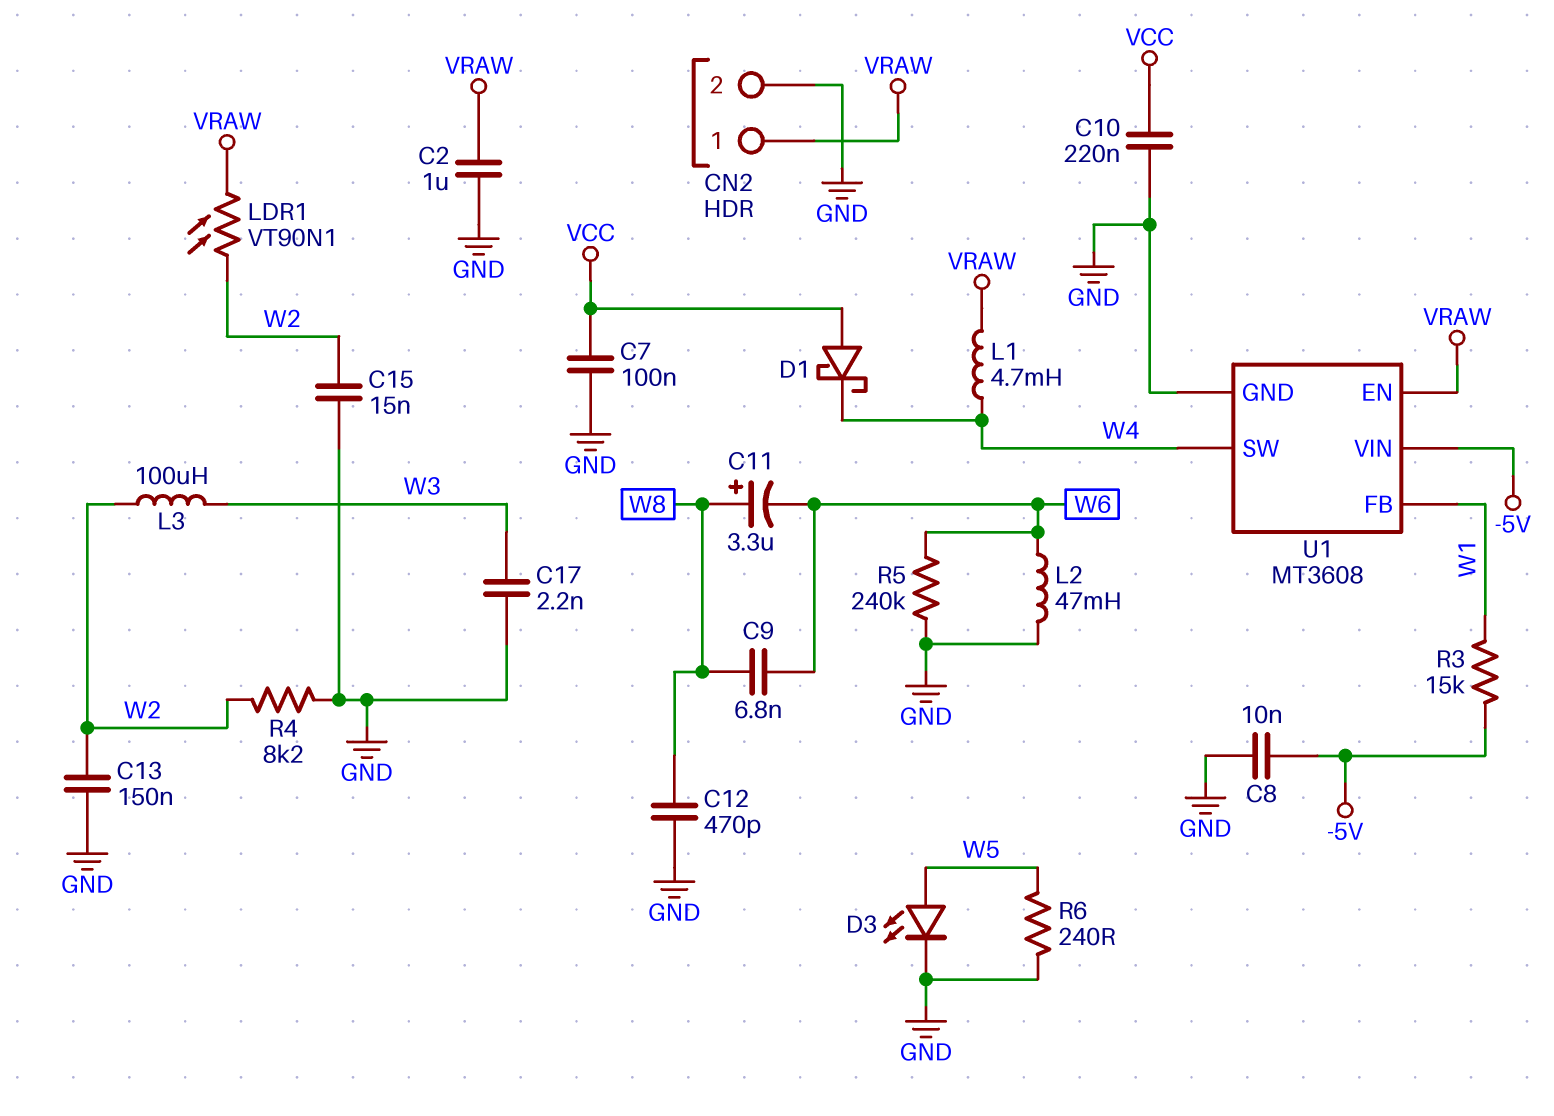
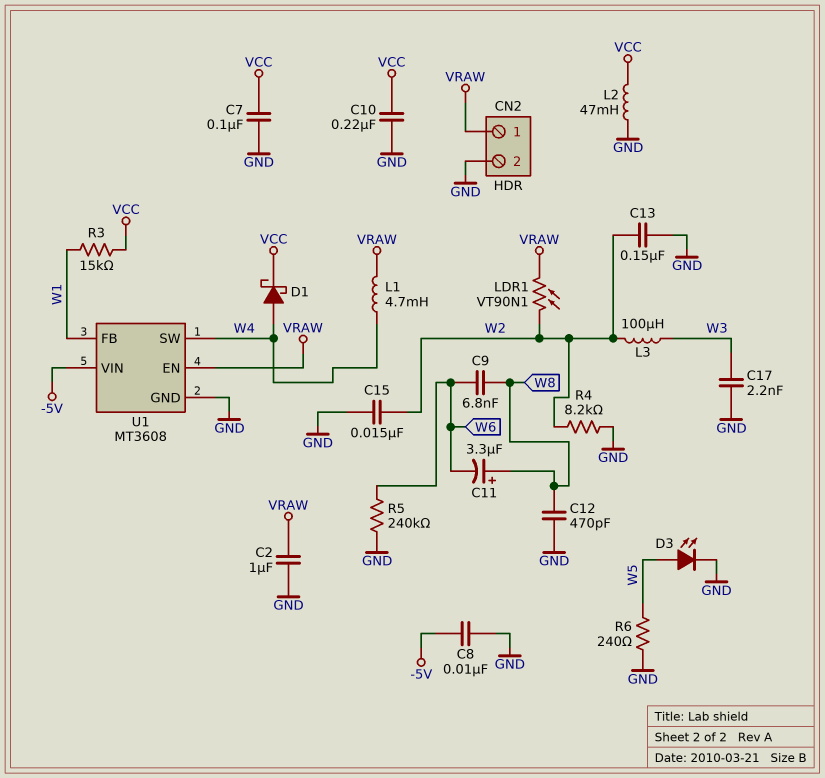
D1: schottky (A VCC, K W4) -> schottky (A W4, K VCC)
L2: 47mH (GND, W6) -> 47mH (GND, VCC)
R3: 15k (-5V, W1) -> 15k (VCC, W1)

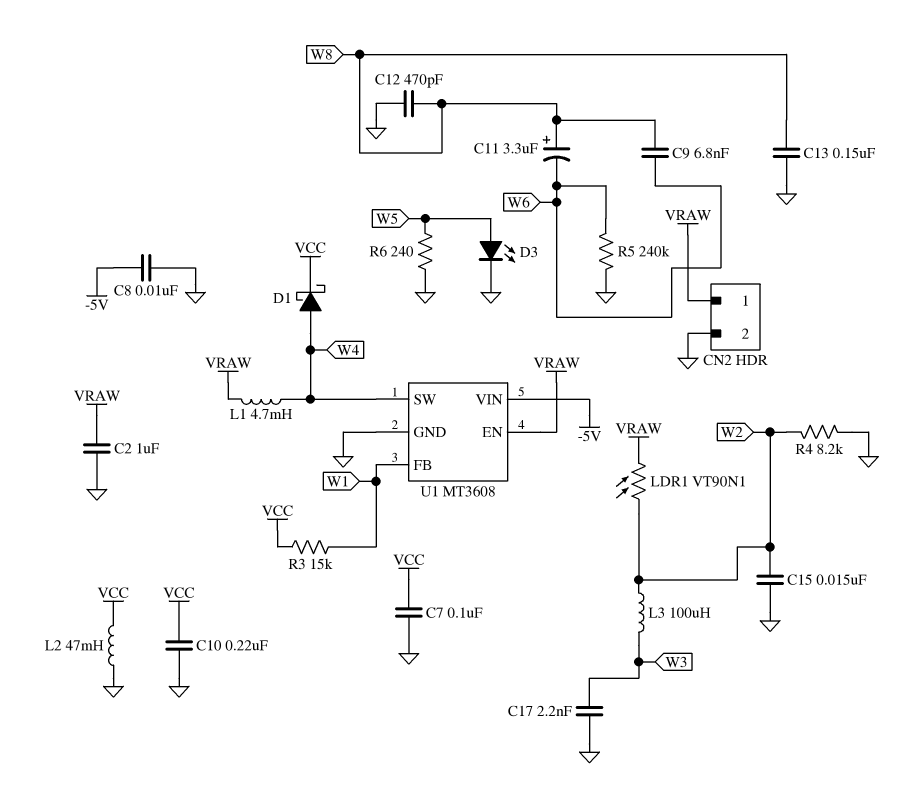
C13: 150nF (GND, W2) -> 150nF (GND, W8)

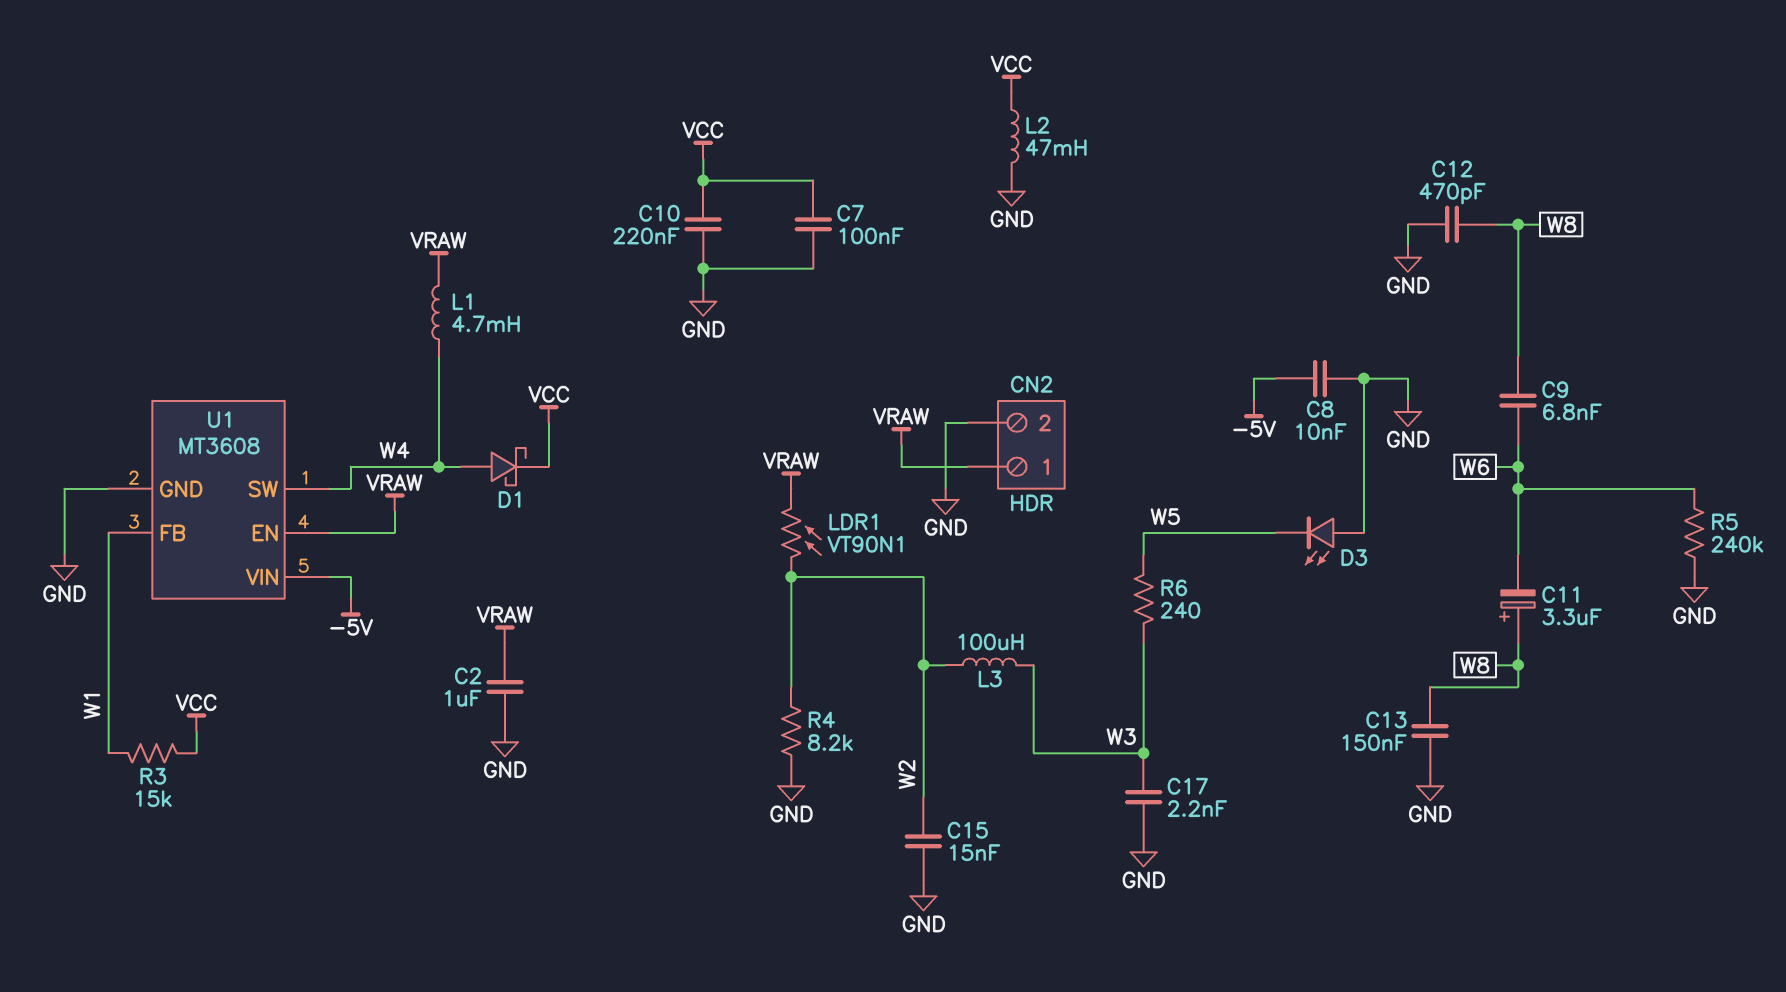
D3: LED (A W5, K GND) -> LED (A GND, K W5)
R6: 240 (GND, W5) -> 240 (W3, W5)

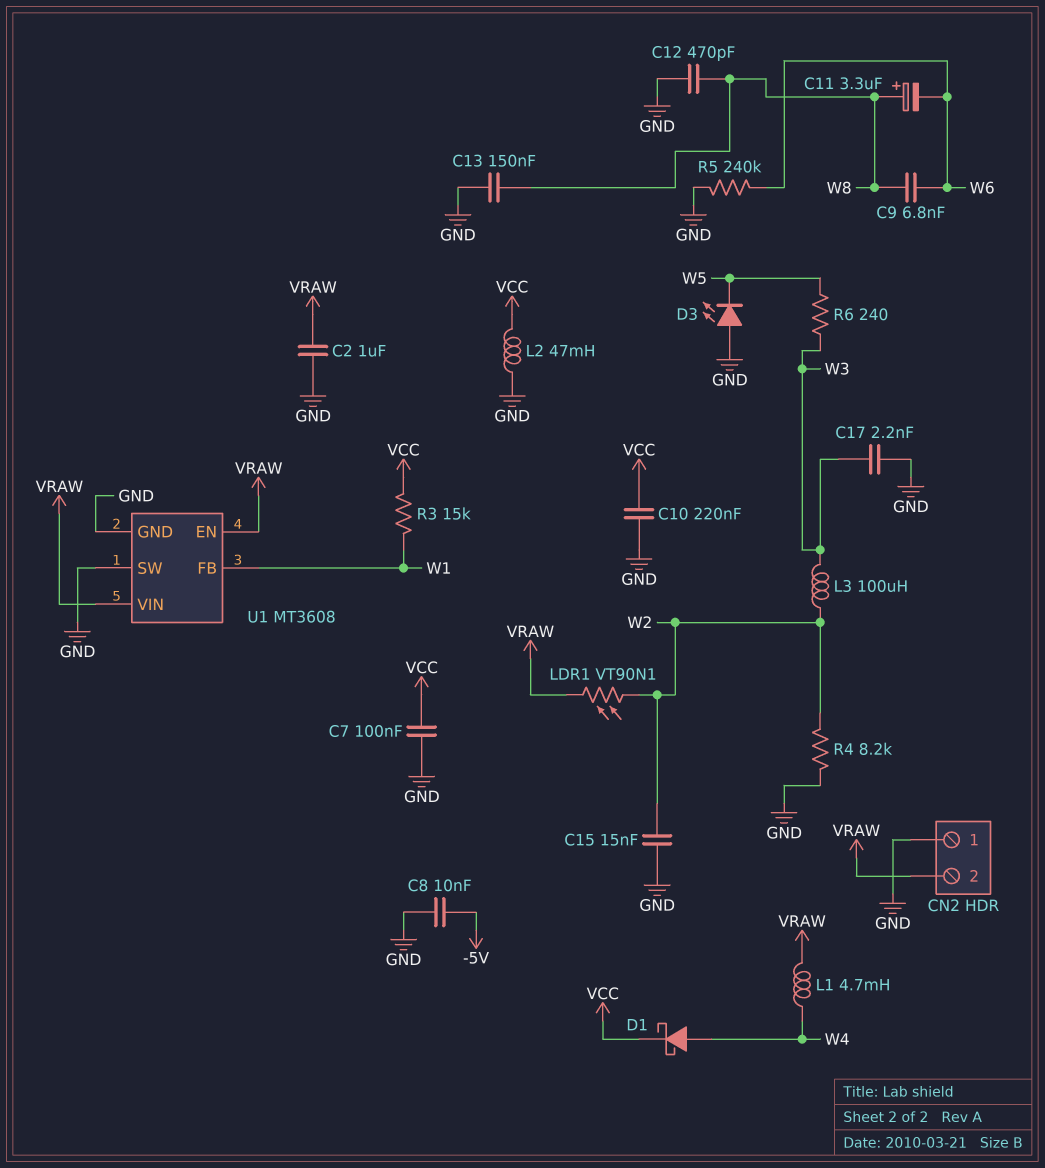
CN2 pin 1: VRAW -> GND
CN2 pin 2: GND -> VRAW
U1 pin SW: W4 -> GND
U1 pin VIN: -5V -> VRAW

